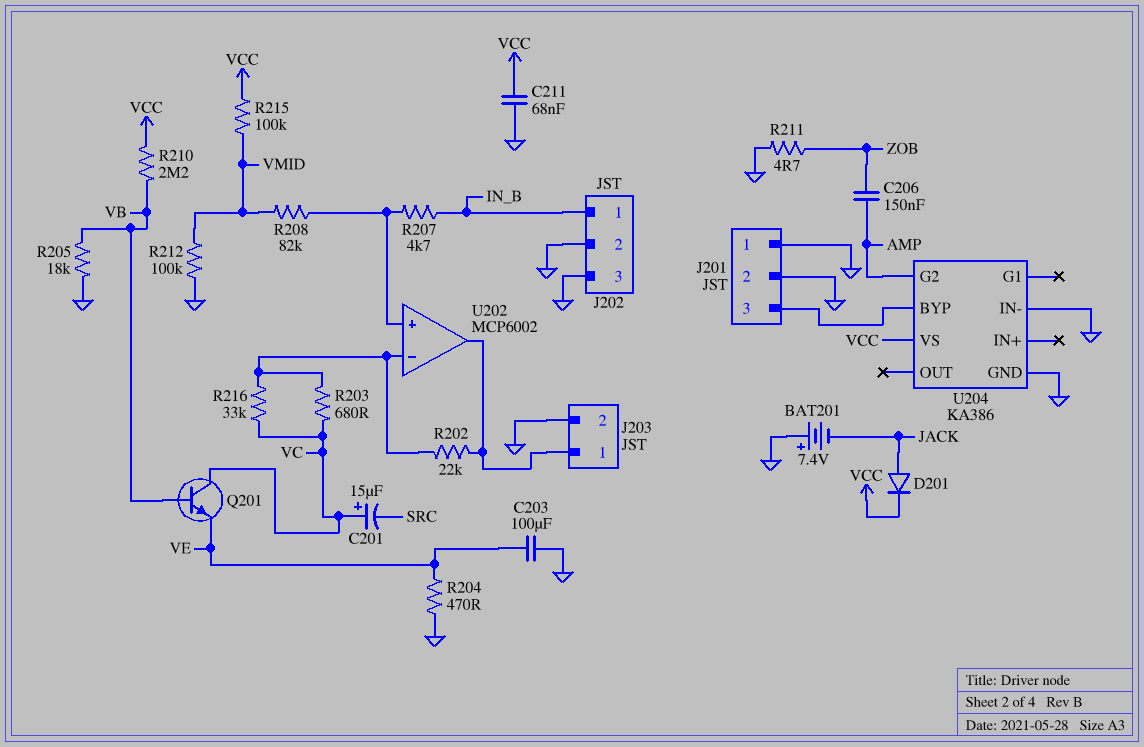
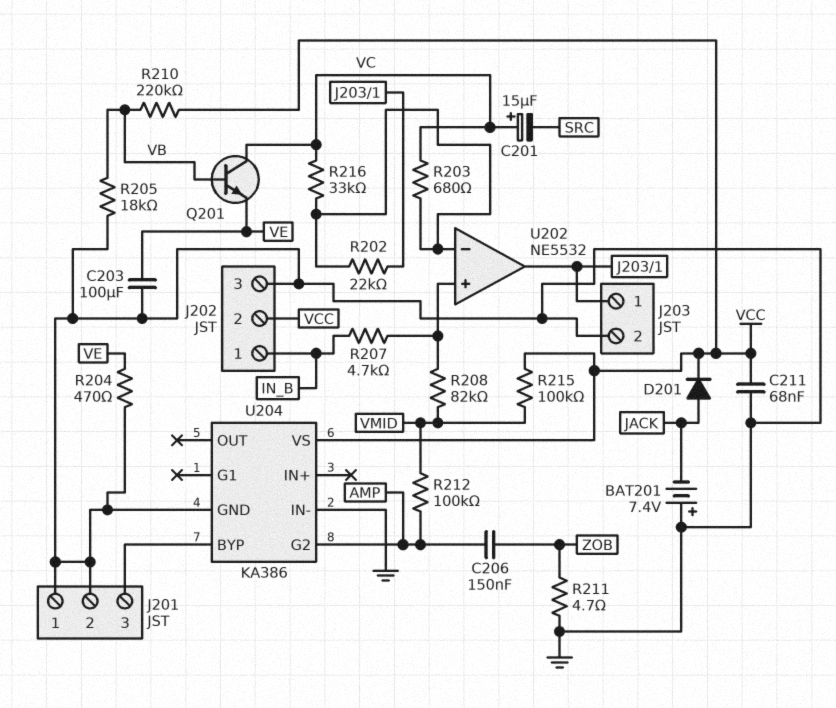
J202 pin 2: GND -> VCC
R210: 2.2M (VB, VCC) -> 220k (VB, VCC)
R212: 100k (GND, VMID) -> 100k (AMP, VMID)
U202: MCP6002 -> NE5532

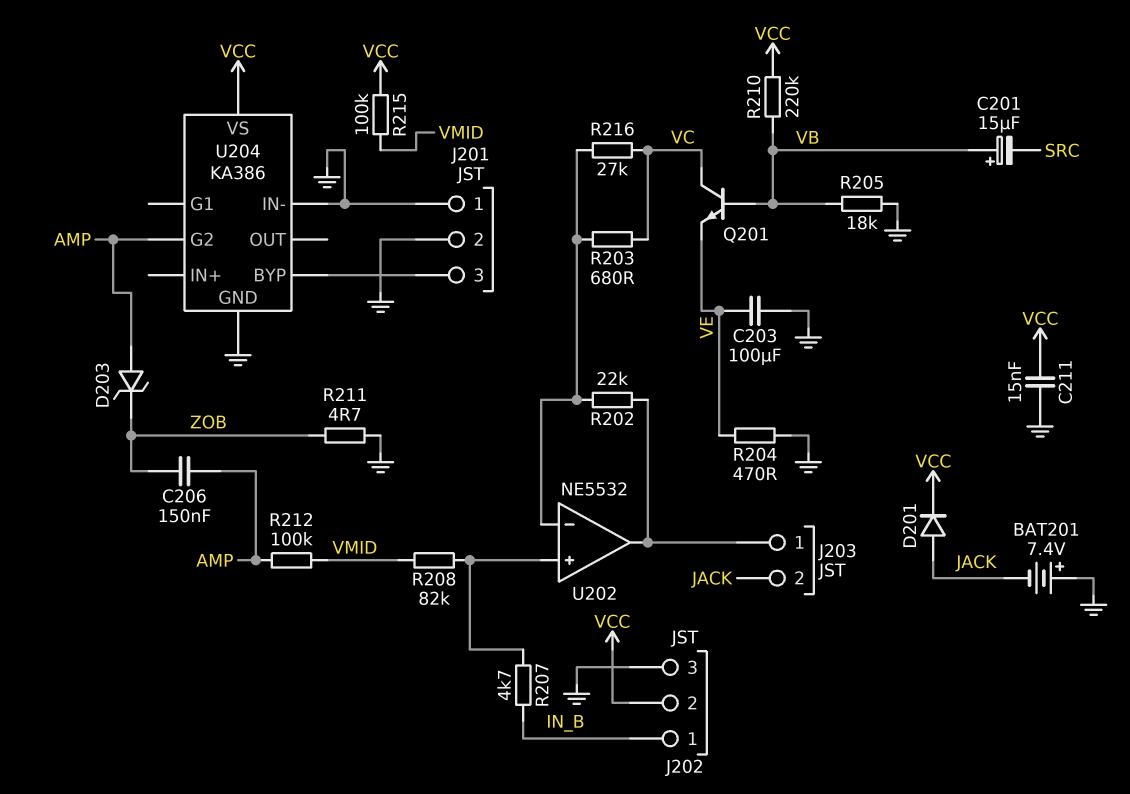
C201: 15uF (plus VC, minus SRC) -> 15uF (plus VB, minus SRC)
C211: 68nF (GND, VCC) -> 15nF (GND, VCC)
D203: none -> zener (A AMP, K ZOB)
J203 pin 2: GND -> JACK
R216: 33k (U202/in-, VC) -> 27k (U202/in-, VC)

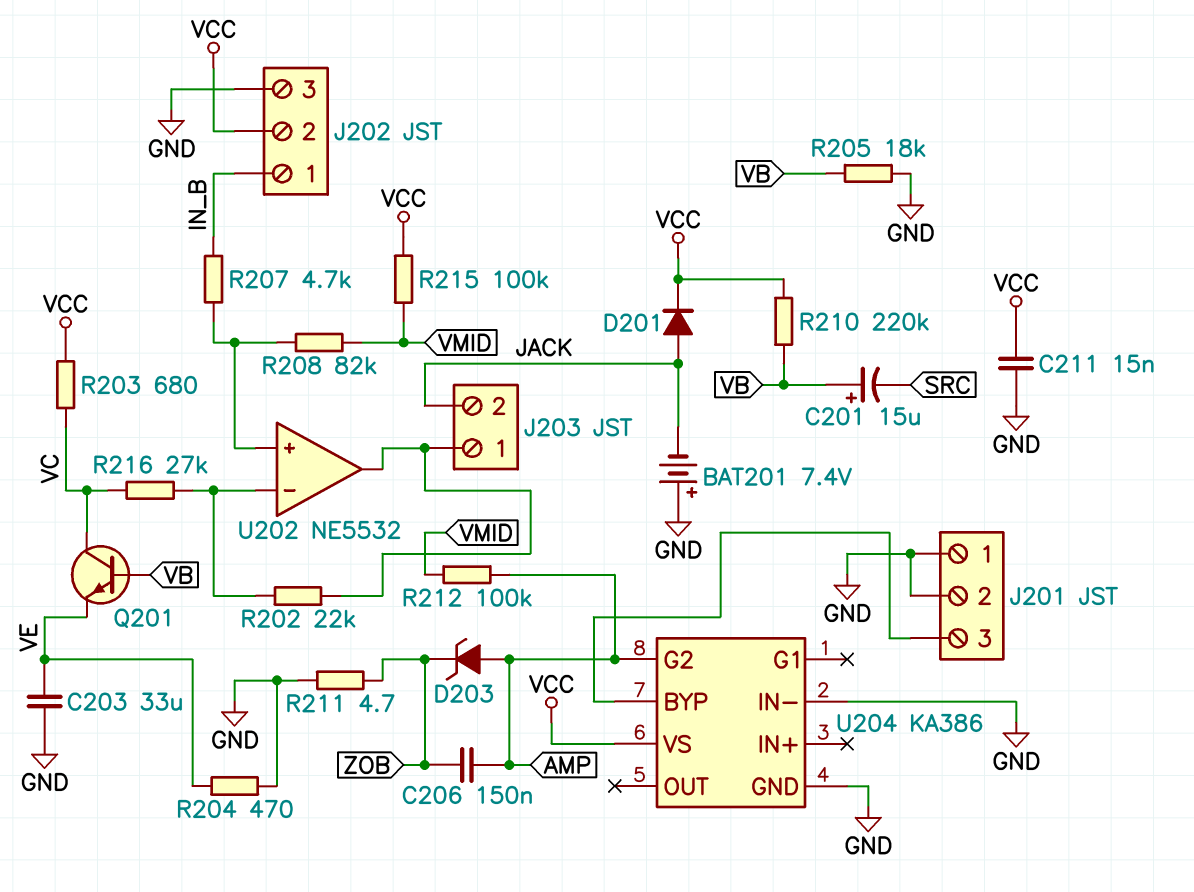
C203: 100uF (GND, VE) -> 33uF (GND, VE)
R203: 680 (U202/in-, VC) -> 680 (VC, VCC)

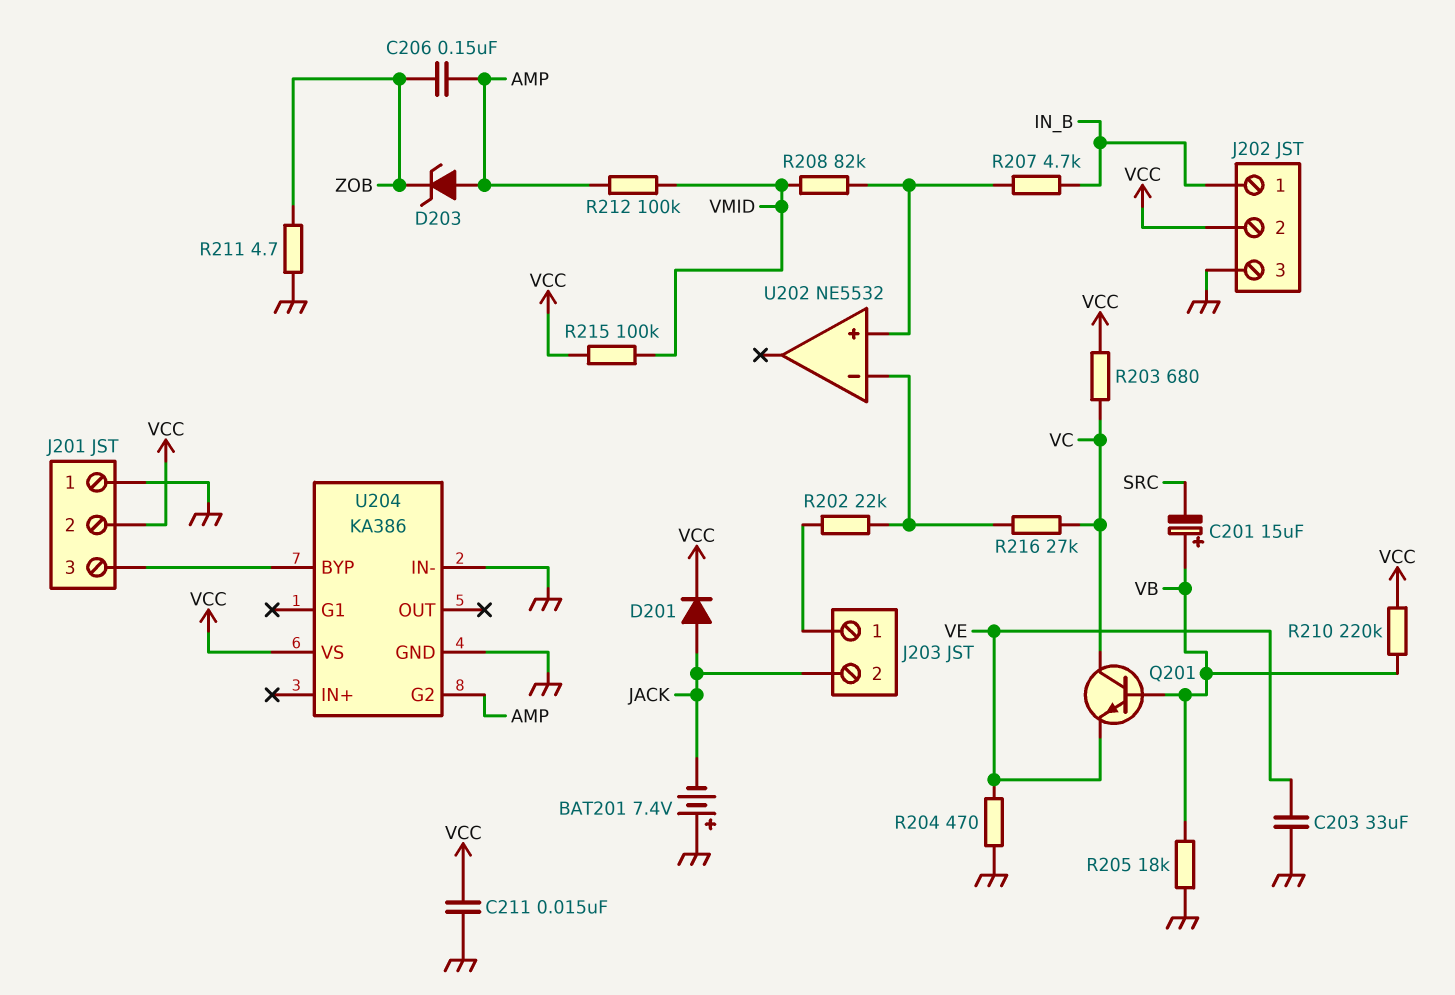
J201 pin 2: GND -> VCC
U202 pin out: J203/1 -> none

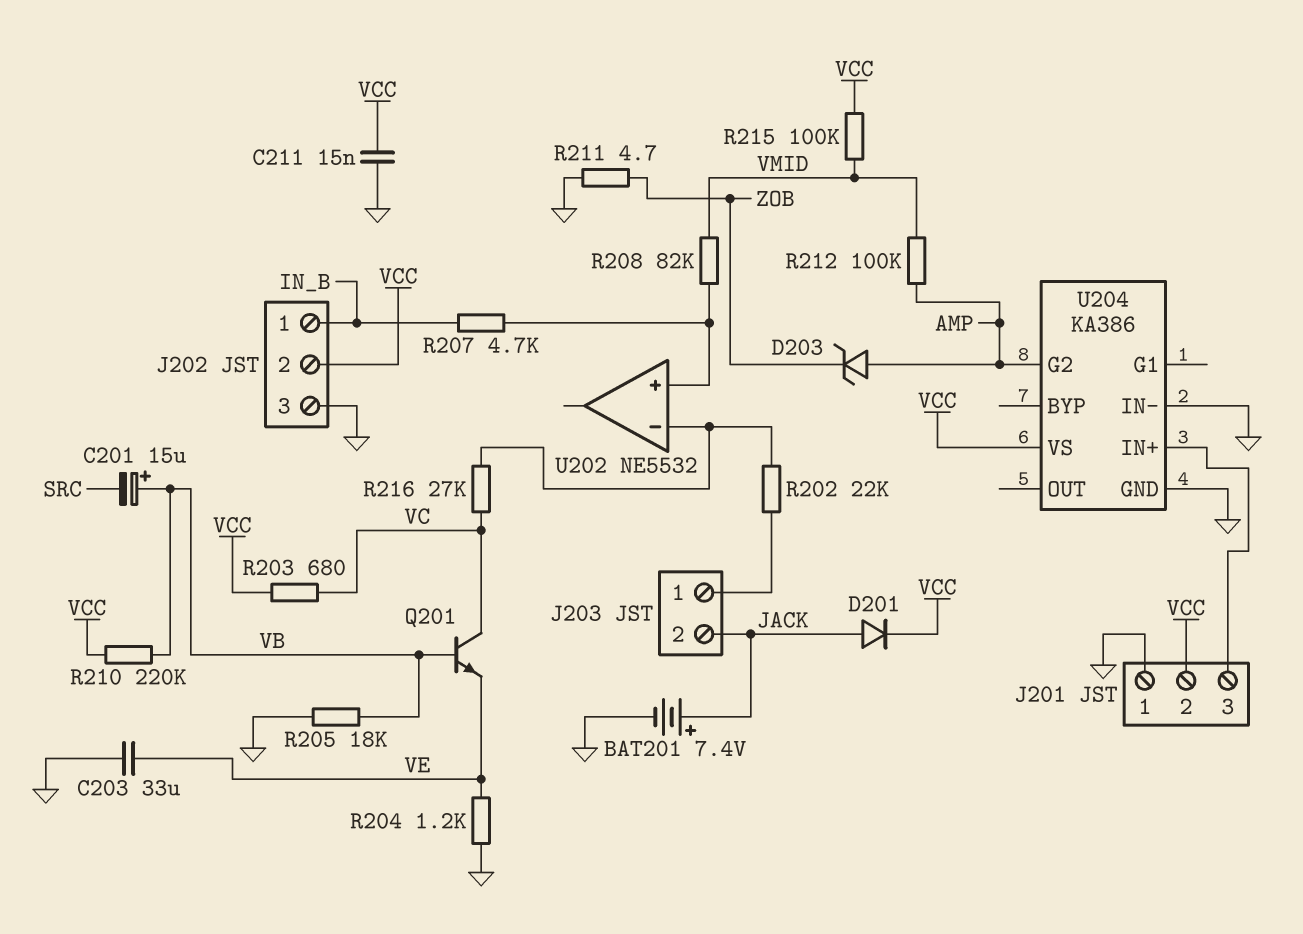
BAT201: 7.4V (plus GND, minus JACK) -> 7.4V (plus JACK, minus GND)
C206: 150nF (AMP, ZOB) -> none
R204: 470 (GND, VE) -> 1.2k (GND, VE)
U204 pin BYP: J201/3 -> none
U204 pin IN+: none -> J201/3

